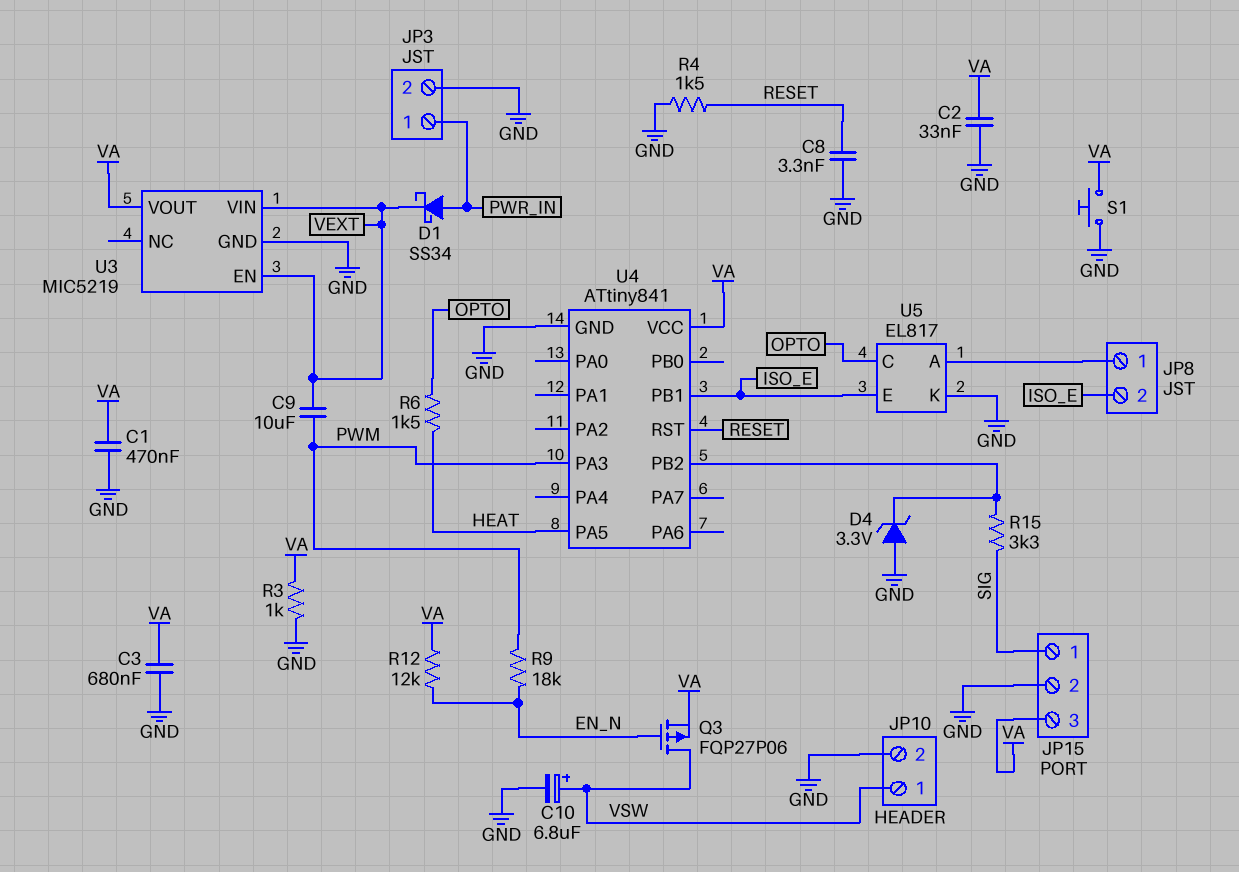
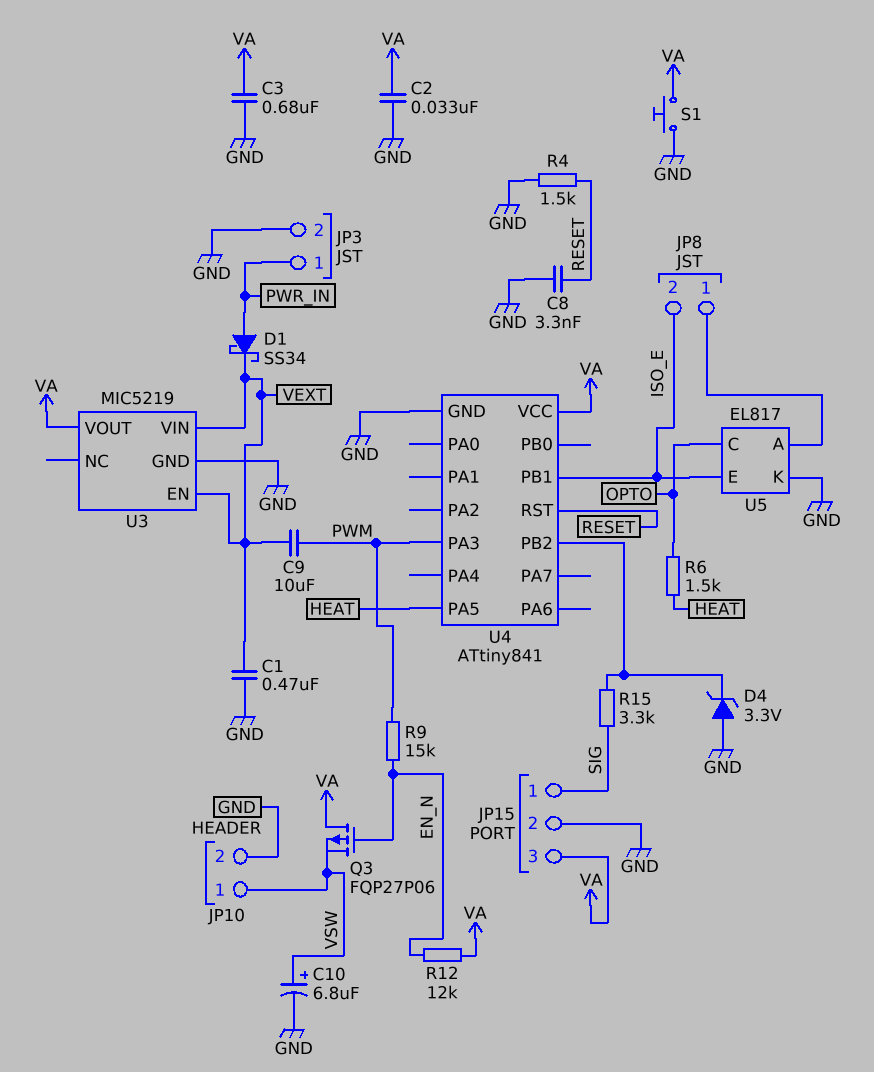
C1: 470nF (GND, VA) -> 470nF (GND, VEXT)
Q3: PMOS FQP27P06 (G EN_N, D VSW, S VA) -> PMOS FQP27P06 (G EN_N, D VA, S VSW)
R3: 1k (GND, VA) -> none
R9: 18k (EN_N, PWM) -> 15k (EN_N, PWM)

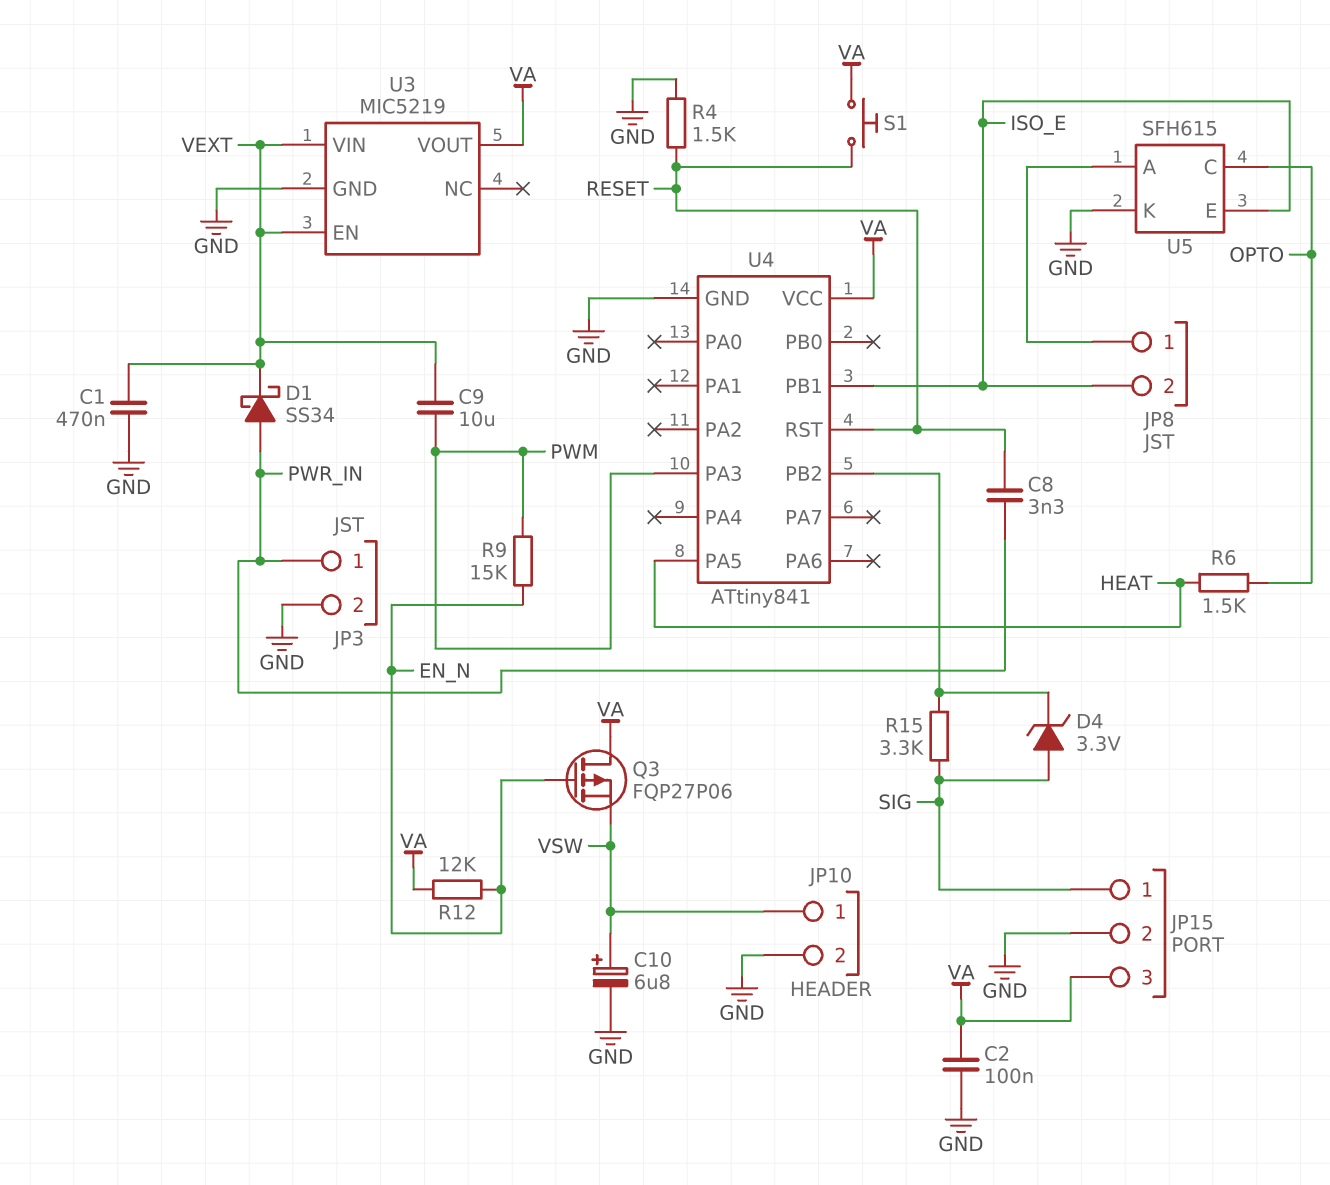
C2: 33nF (GND, VA) -> 100nF (GND, VA)
C3: 680nF (GND, VA) -> none
C8: 3.3nF (GND, RESET) -> 3.3nF (PWR_IN, RESET)
D4: zener 3.3V (A GND, K U4/PB2) -> zener 3.3V (A SIG, K U4/PB2)
S1: button (GND, VA) -> button (RESET, VA)
U5: EL817 -> SFH615

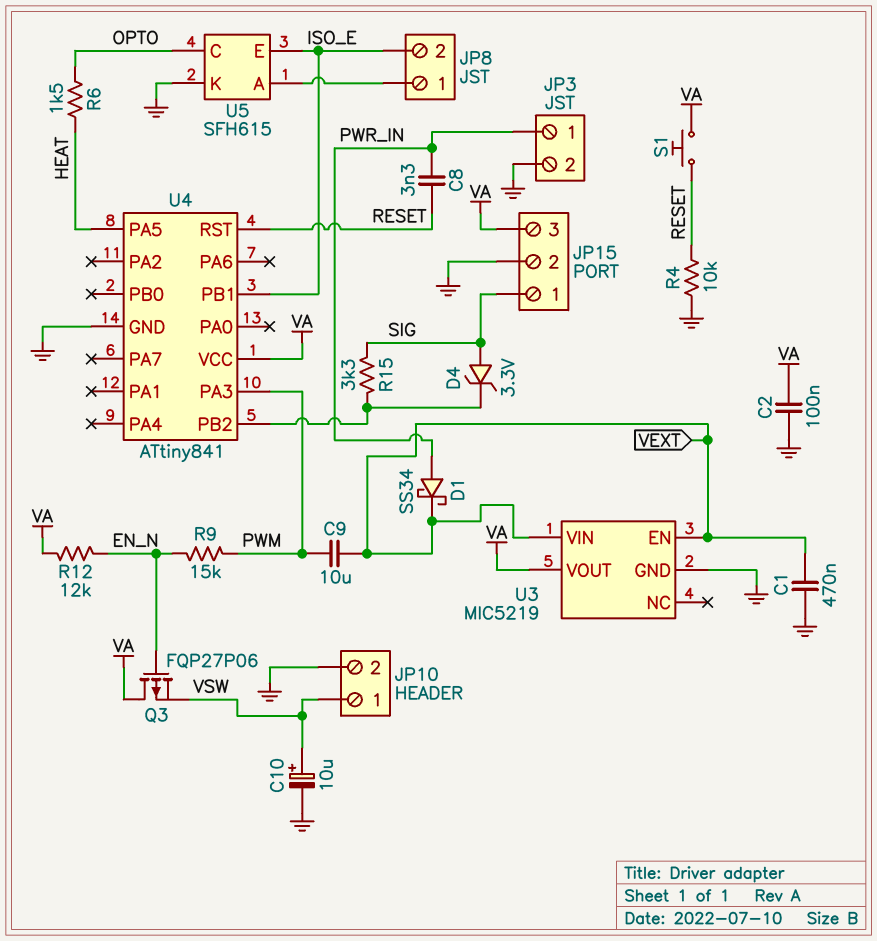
C10: 6.8uF (plus VSW, minus GND) -> 10uF (plus VSW, minus GND)
R4: 1.5k (GND, RESET) -> 10k (GND, RESET)

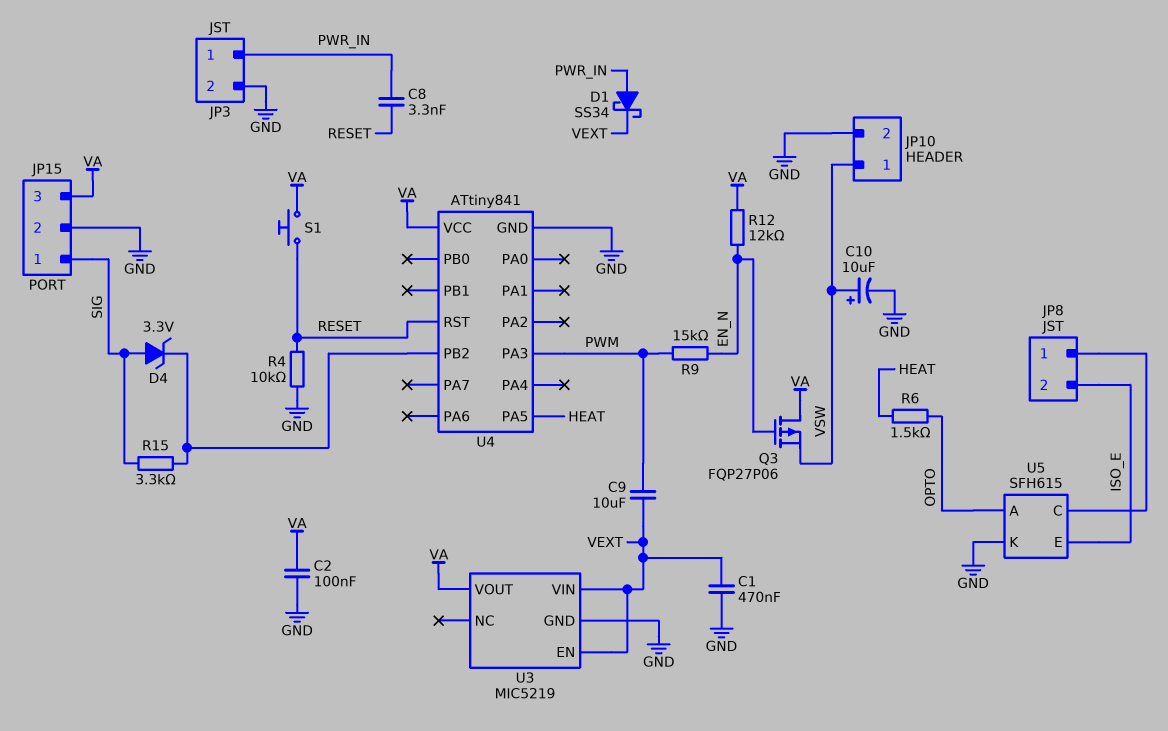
U4 pin PB1: ISO_E -> none
U5 pin A: JP8/1 -> OPTO
U5 pin C: OPTO -> JP8/1

